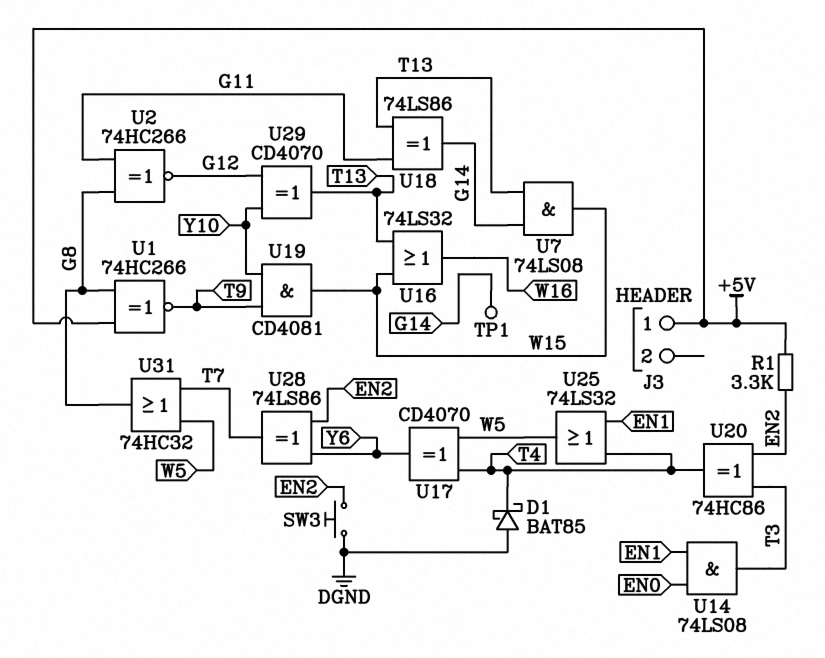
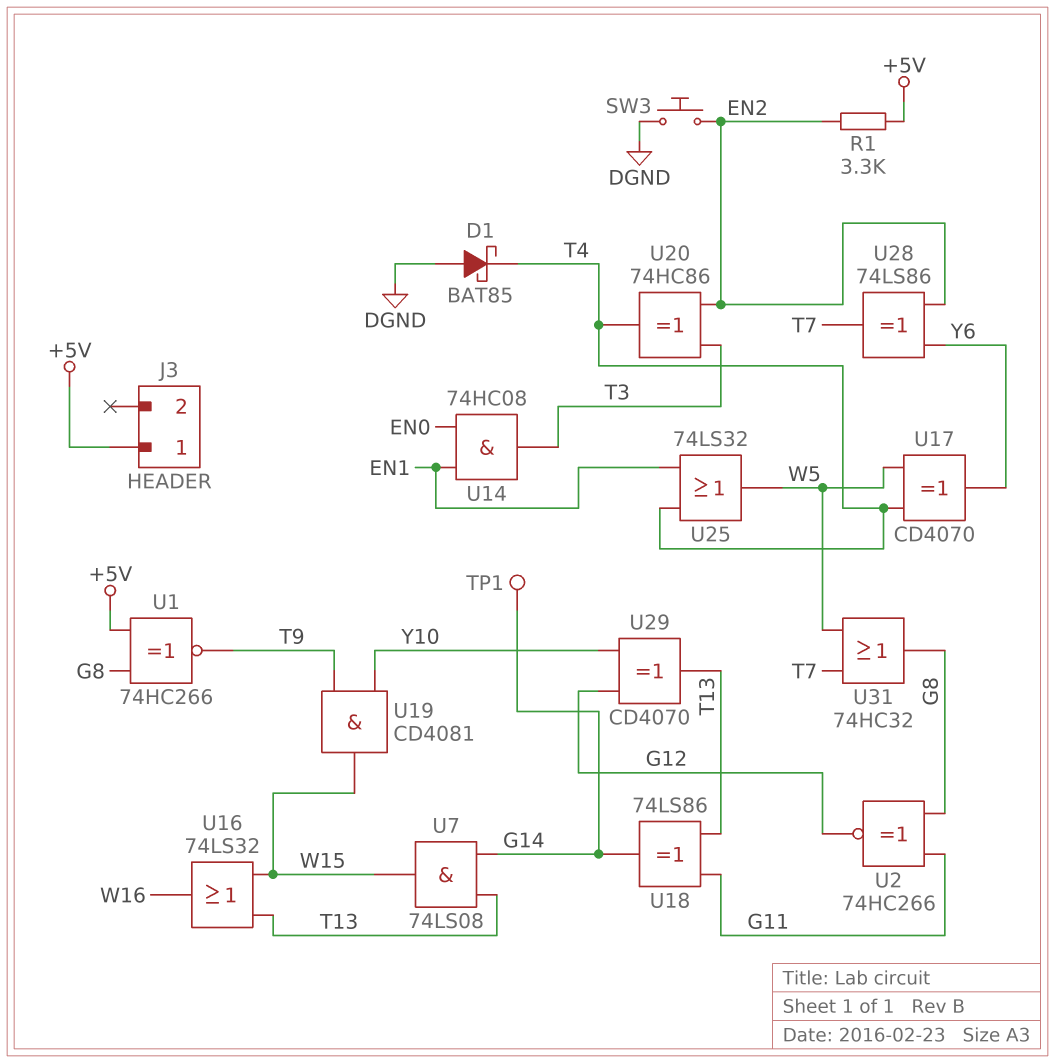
U14: AND 74LS08 (in EN0, in EN1, out T3) -> AND 74HC08 (in EN0, in EN1, out T3)

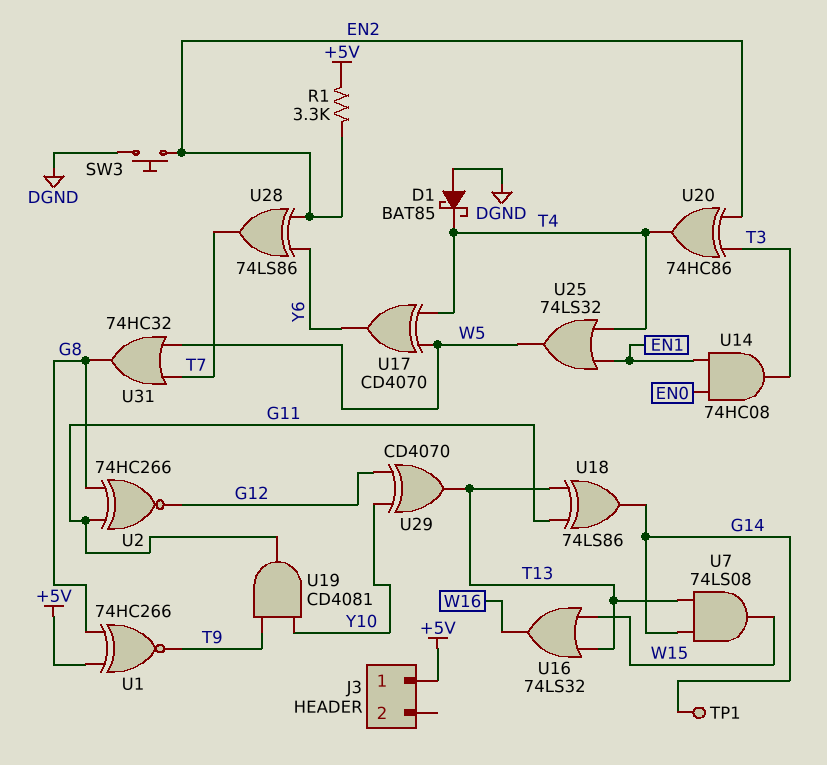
U19: AND CD4081 (in T9, in Y10, out W15) -> AND CD4081 (in T9, in Y10, out G11)

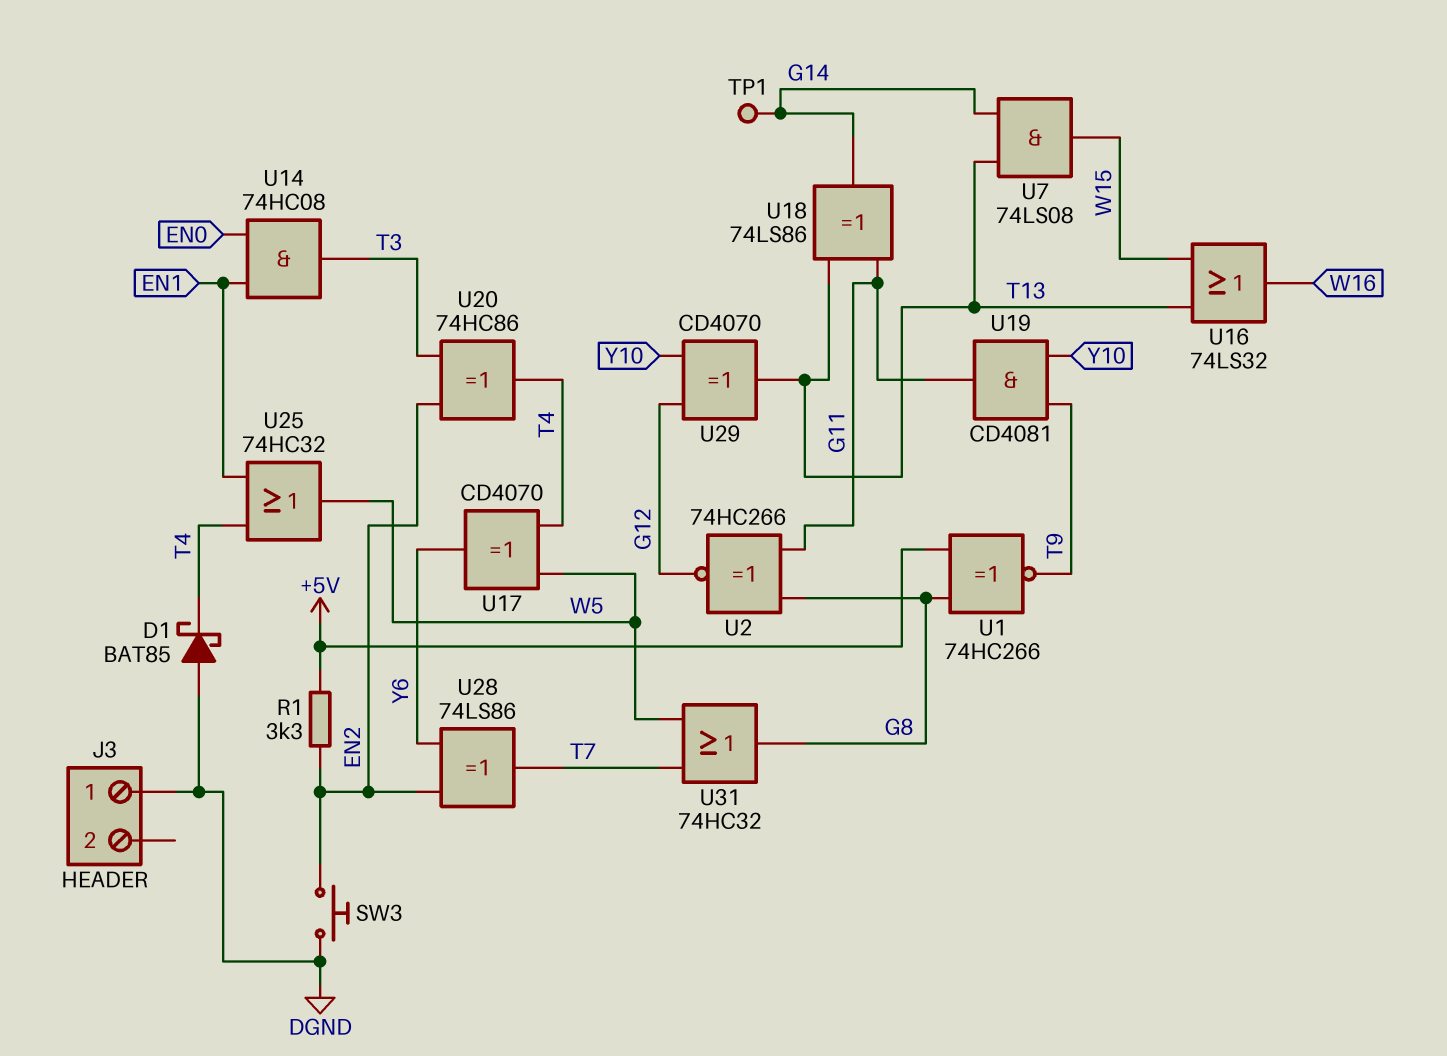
J3 pin 1: +5V -> DGND
U25: OR 74LS32 (in EN1, in T4, out W5) -> OR 74HC32 (in EN1, in T4, out W5)

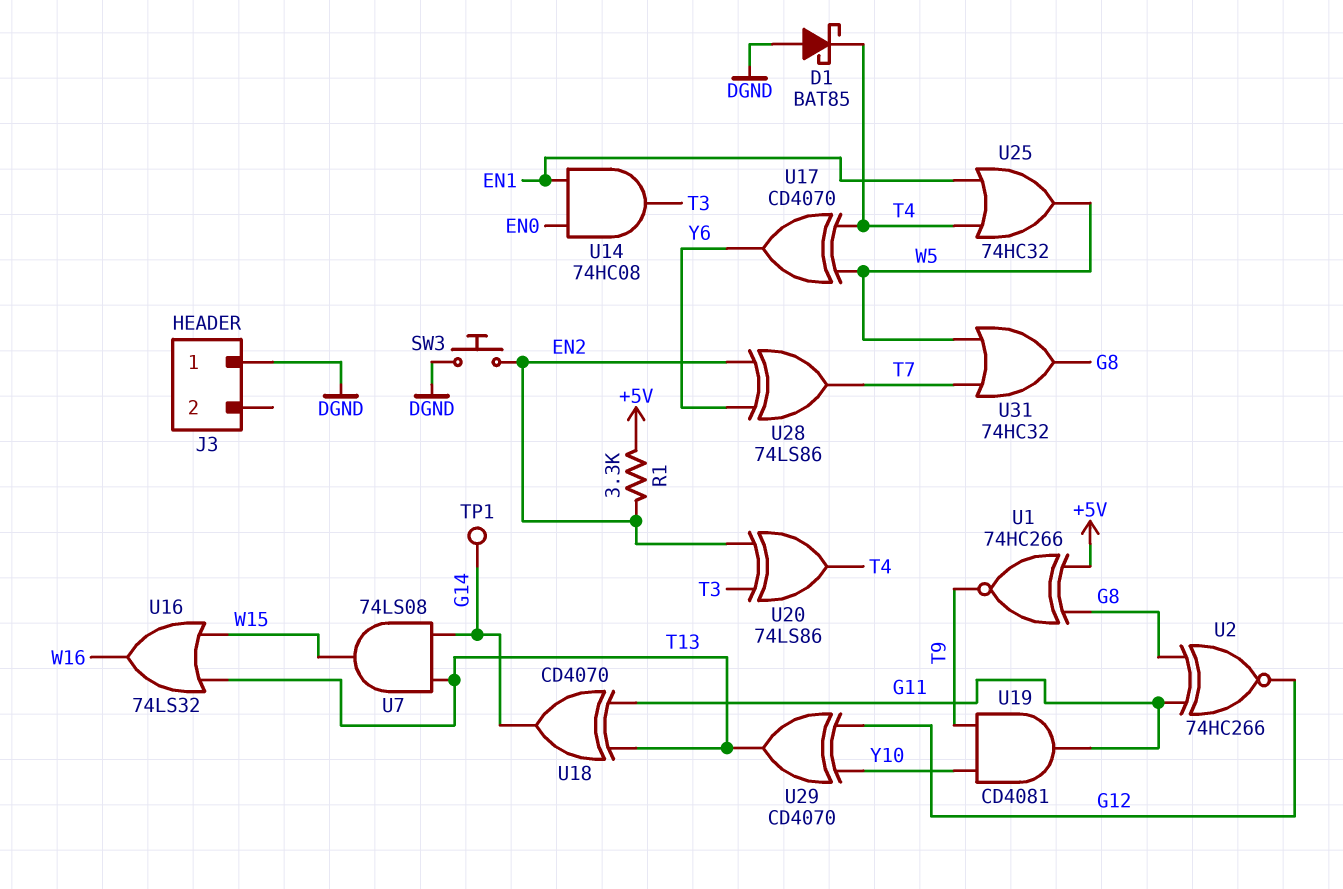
U18: XOR 74LS86 (in G11, in T13, out G14) -> XOR CD4070 (in G11, in T13, out G14)
U20: XOR 74HC86 (in EN2, in T3, out T4) -> XOR 74LS86 (in EN2, in T3, out T4)

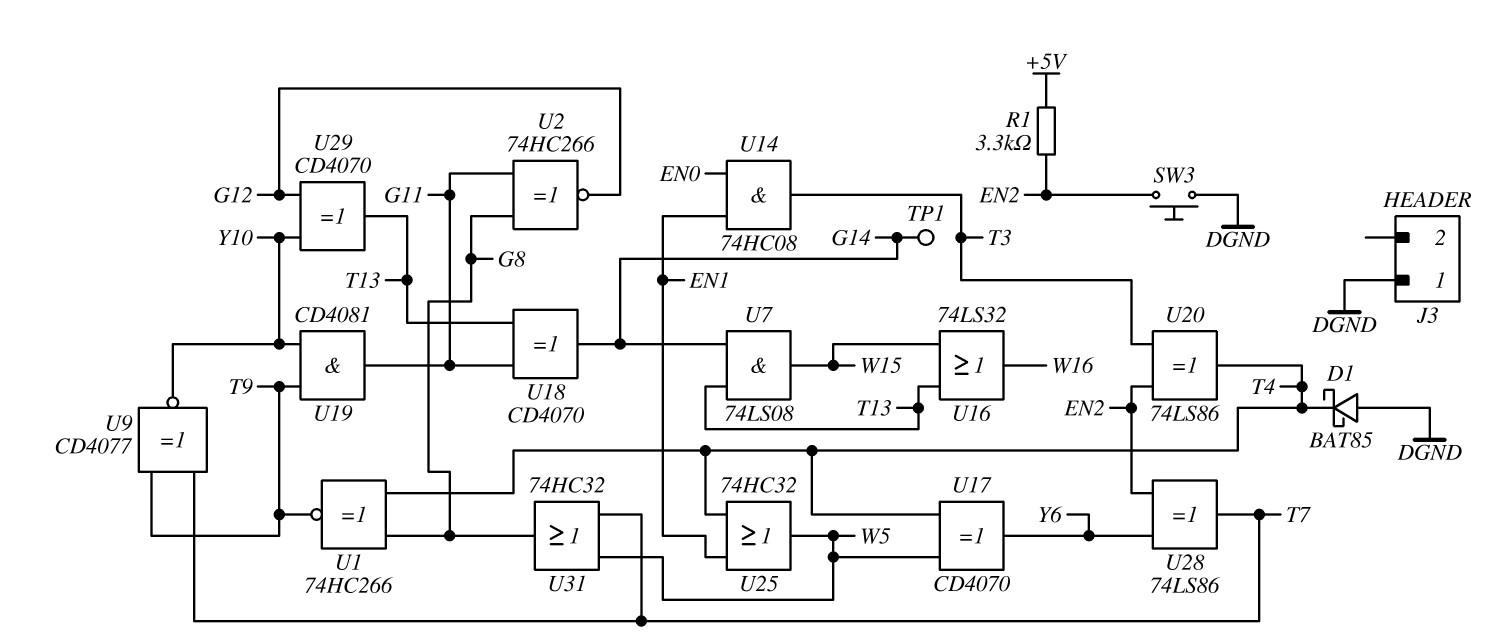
U1: XNOR 74HC266 (in +5V, in G8, out T9) -> XNOR 74HC266 (in G8, in T4, out T9)
U9: none -> XNOR CD4077 (in T7, in T9, out Y10)

